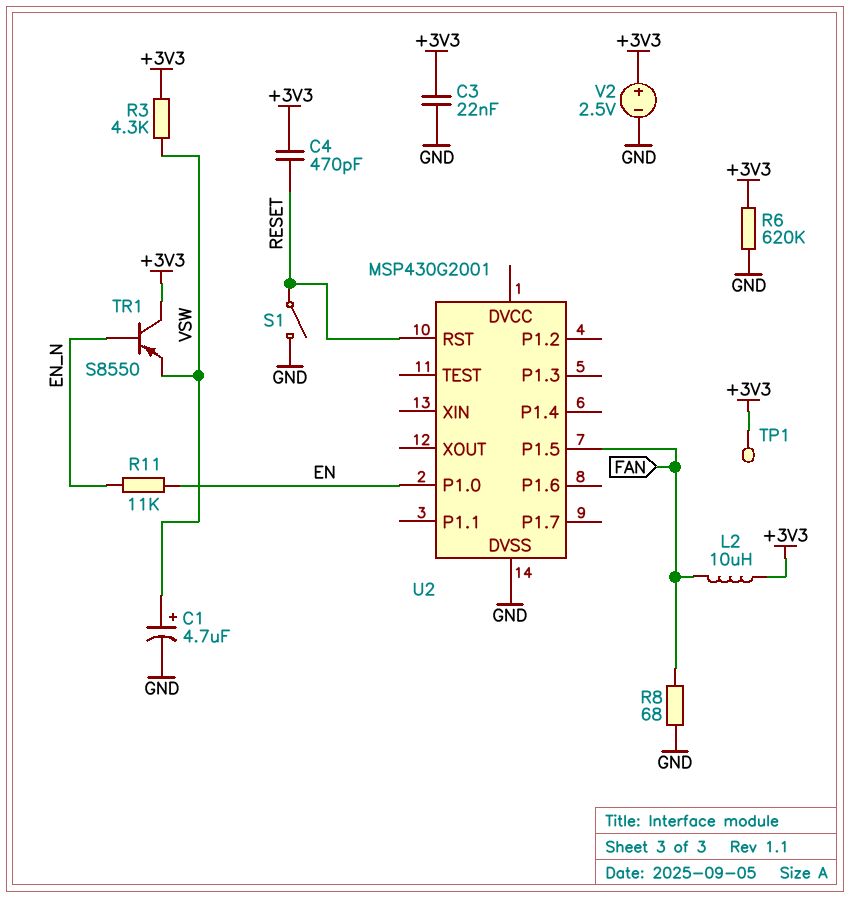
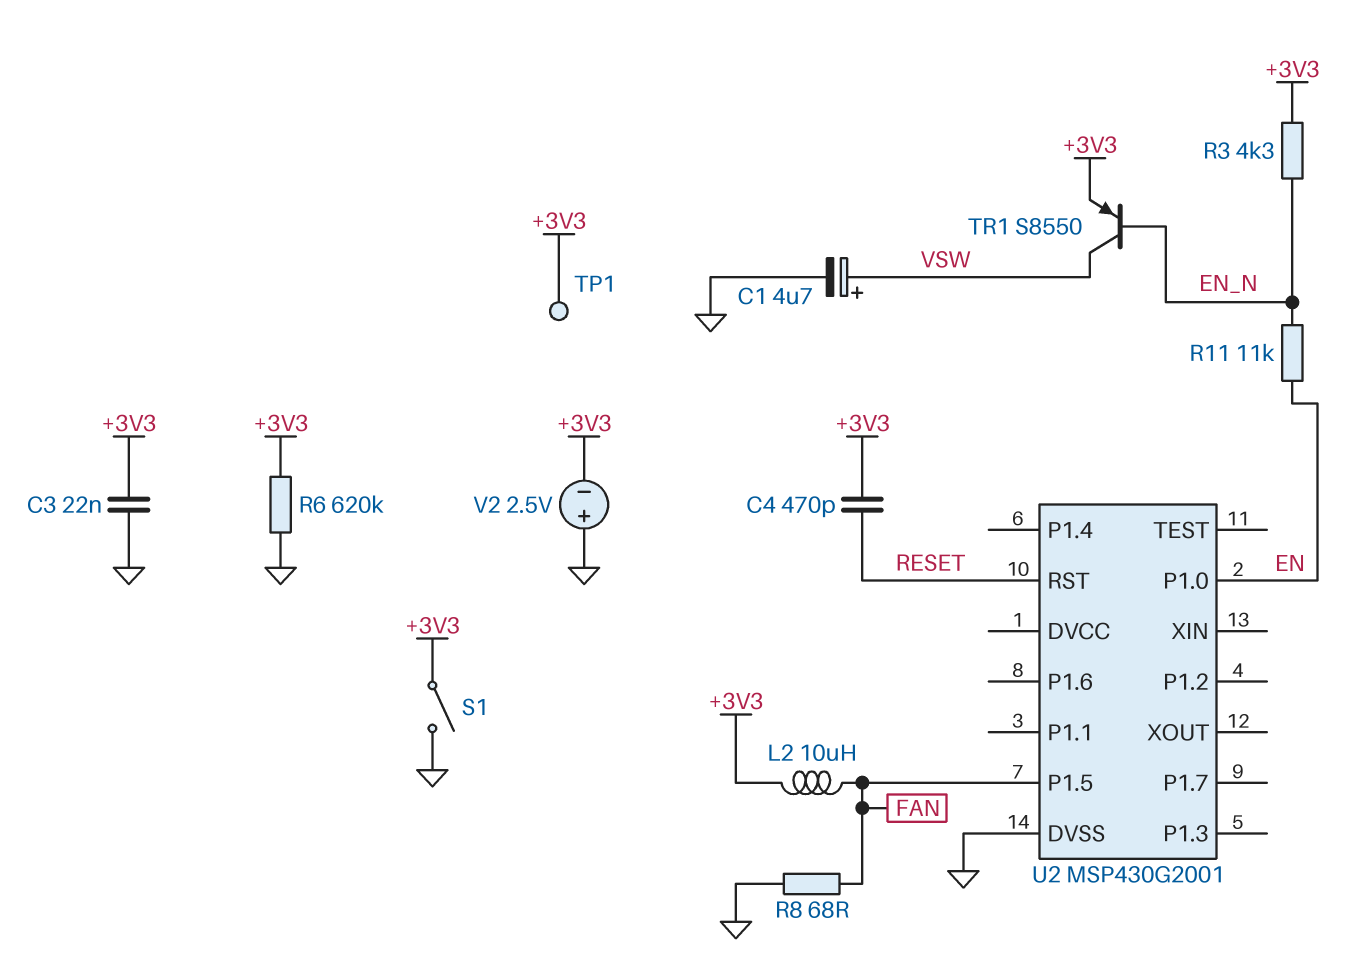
R3: 4.3k (+3V3, VSW) -> 4.3k (+3V3, EN_N)
S1: switch (GND, RESET) -> switch (+3V3, GND)
TR1: PNP S8550 (B EN_N, C +3V3, E VSW) -> PNP S8550 (B EN_N, C VSW, E +3V3)
V2: 2.5V (plus +3V3, minus GND) -> 2.5V (plus GND, minus +3V3)

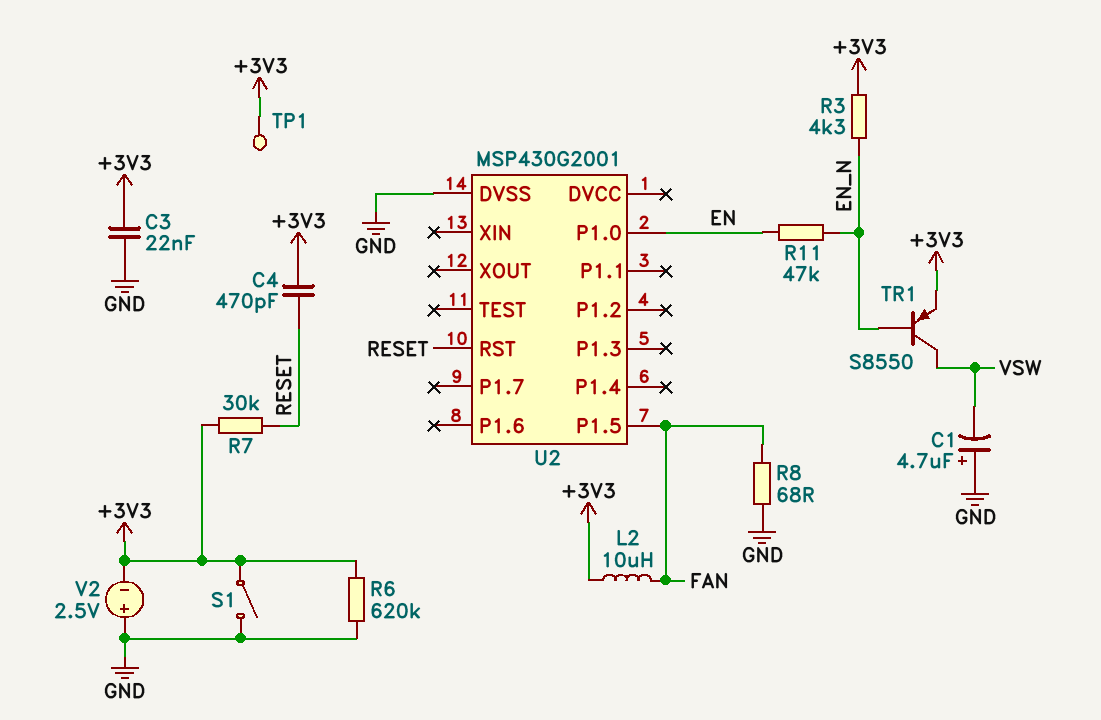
C1: 4.7uF (plus VSW, minus GND) -> 4.7uF (plus GND, minus VSW)
R7: none -> 30k (+3V3, RESET)
R11: 11k (EN, EN_N) -> 47k (EN, EN_N)

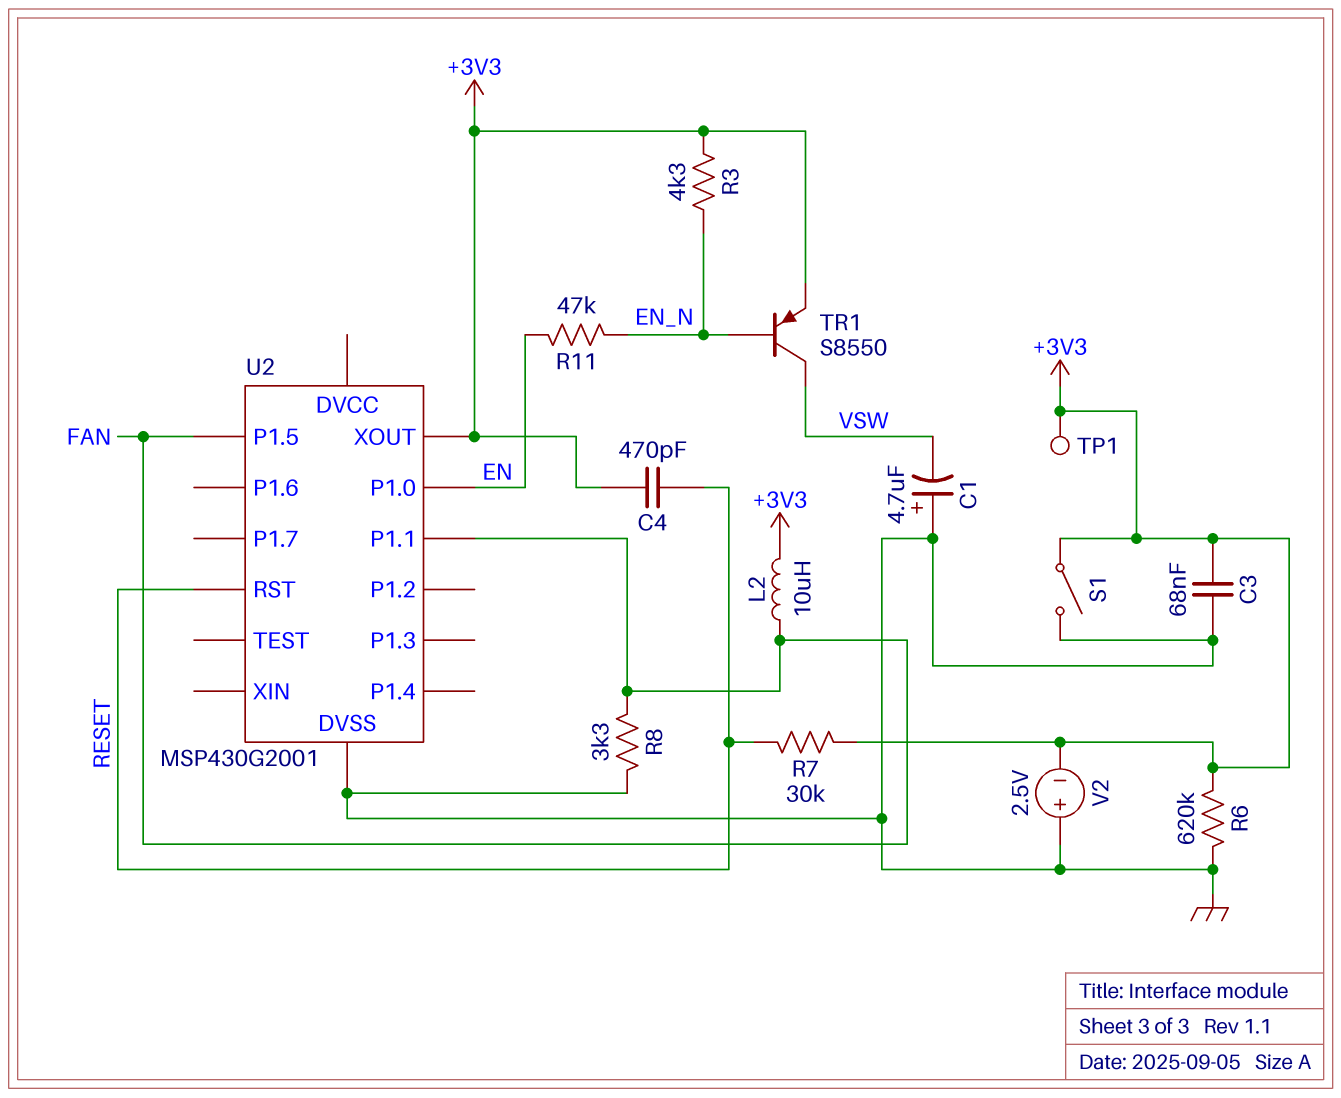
C3: 22nF (+3V3, GND) -> 68nF (+3V3, GND)
R8: 68 (FAN, GND) -> 3.3k (FAN, GND)
U2 pin P1.1: none -> FAN
U2 pin XOUT: none -> +3V3

